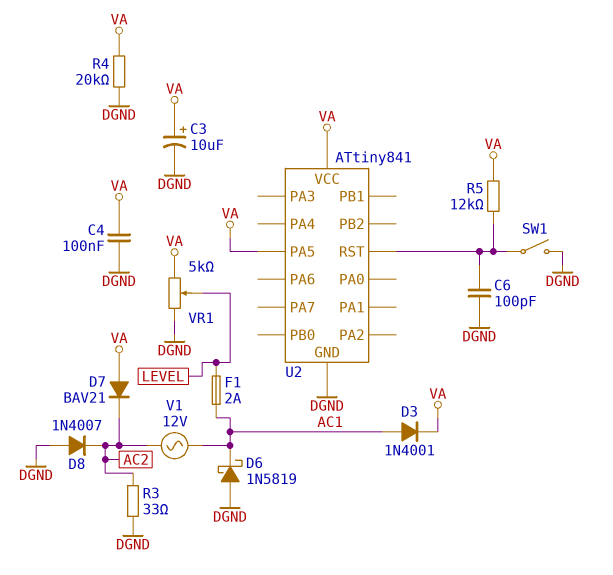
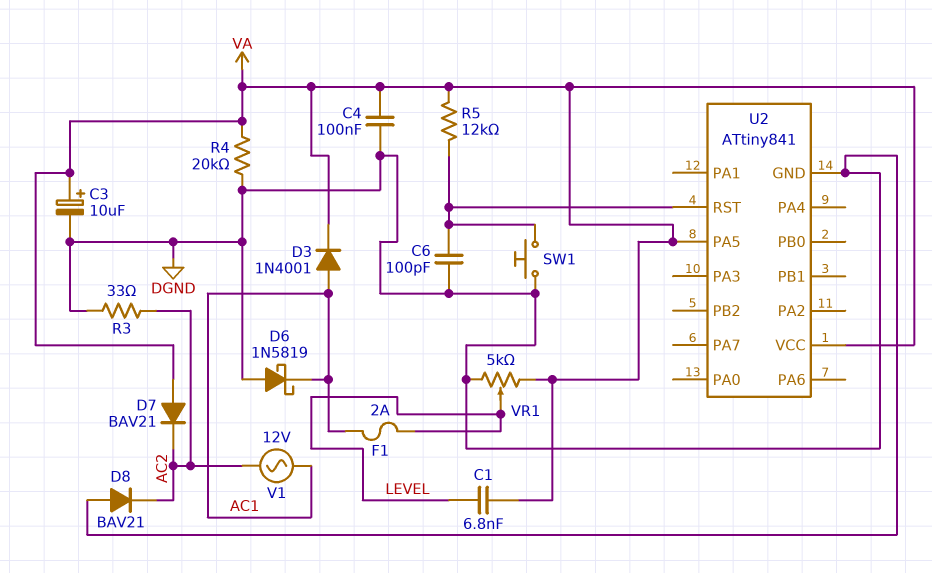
C1: none -> 6.8nF (LEVEL, VA)
D8: diode 1N4007 (A DGND, K AC2) -> diode BAV21 (A DGND, K AC2)
SW1: switch (DGND, U2/RST) -> button (DGND, U2/RST)

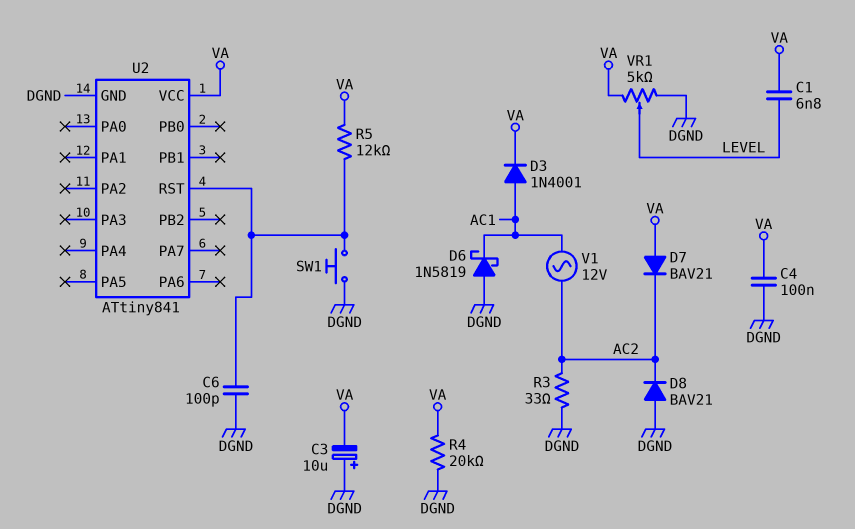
C3: 10uF (plus VA, minus DGND) -> 10uF (plus DGND, minus VA)
F1: 2A (AC1, LEVEL) -> none
U2 pin PA5: VA -> none

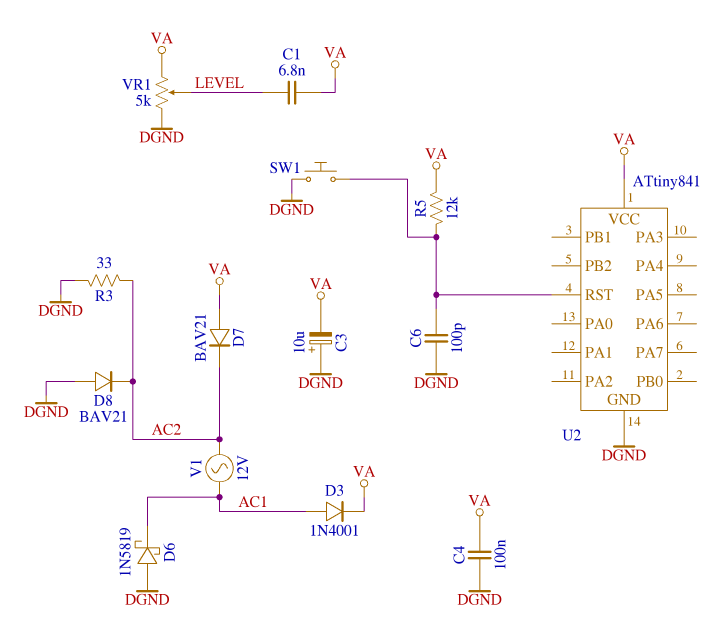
R4: 20k (DGND, VA) -> none

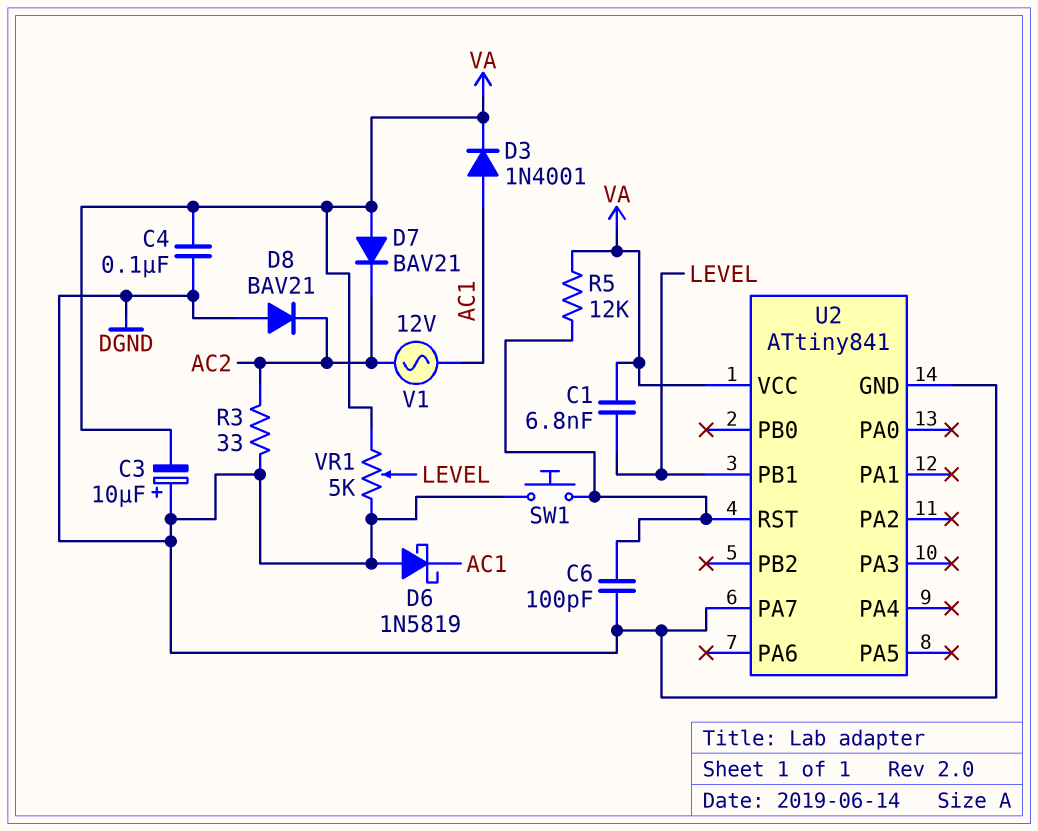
U2 pin PA7: none -> DGND
U2 pin PB1: none -> LEVEL

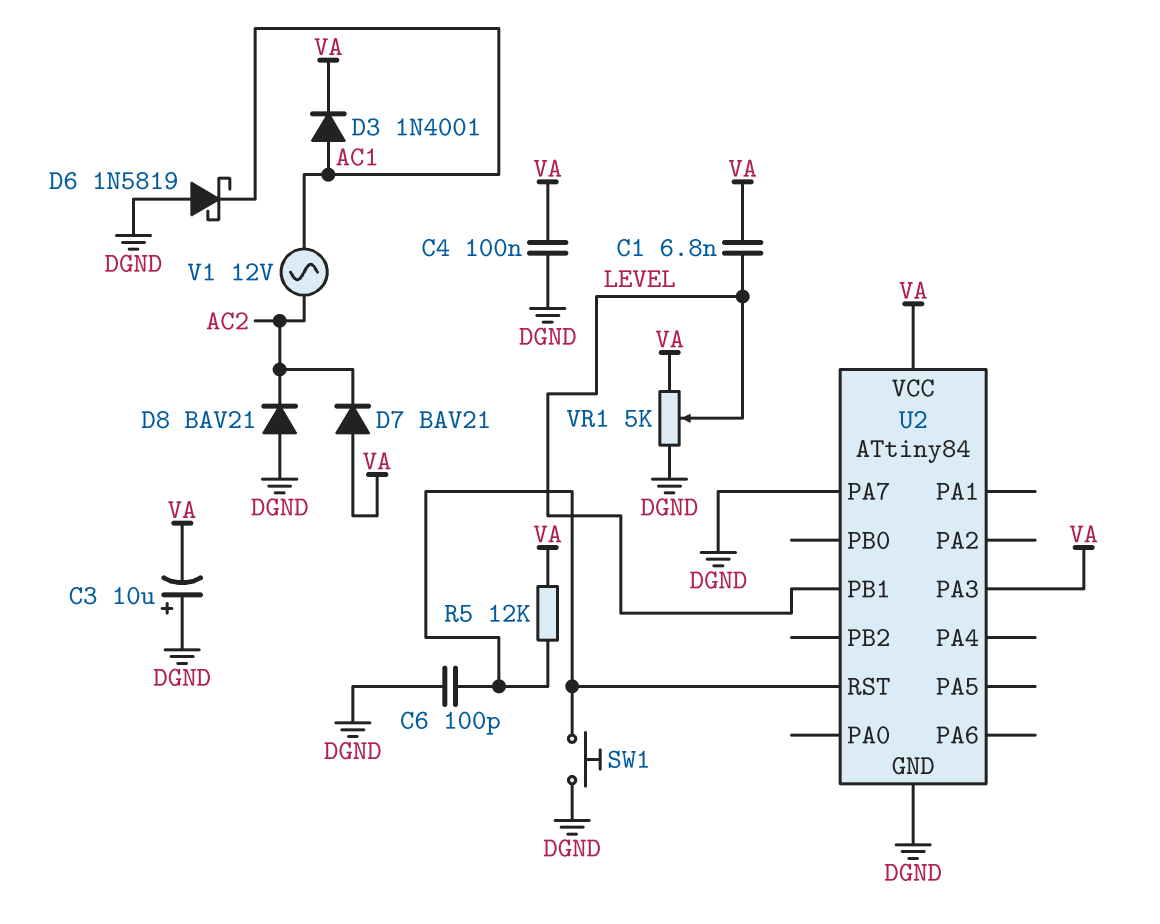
R3: 33 (AC2, DGND) -> none
U2: ATtiny841 -> ATtiny84
U2 pin PA3: none -> VA

